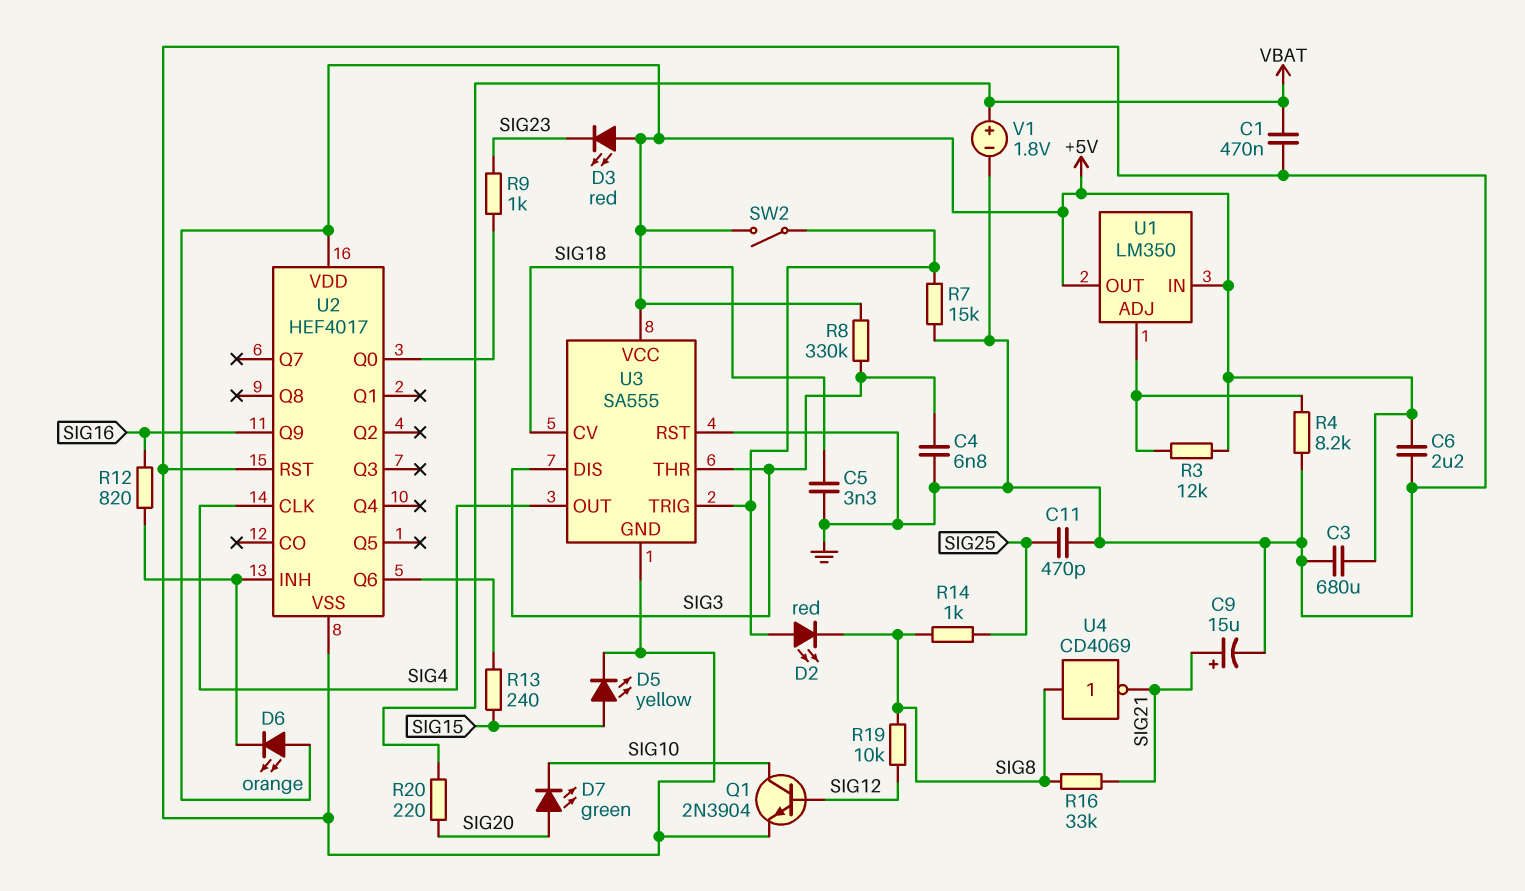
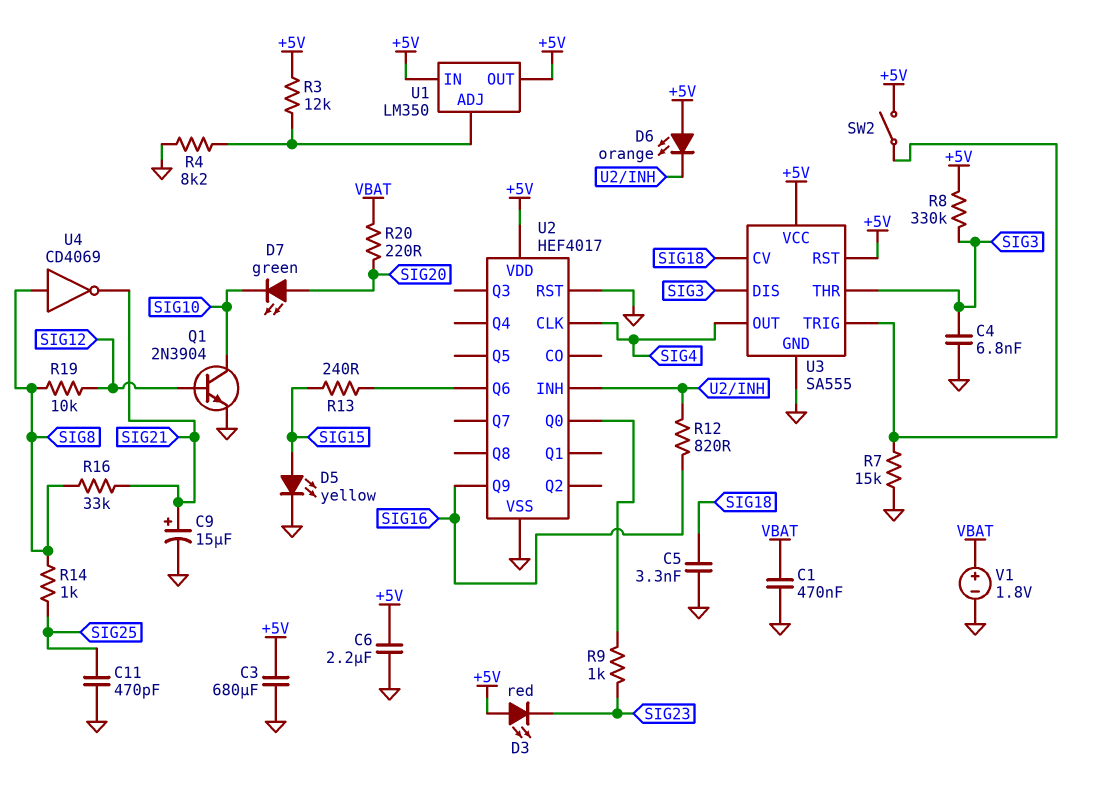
D2: LED red (A U3/TRIG, K SIG8) -> none
U3 pin RST: GND -> +5V

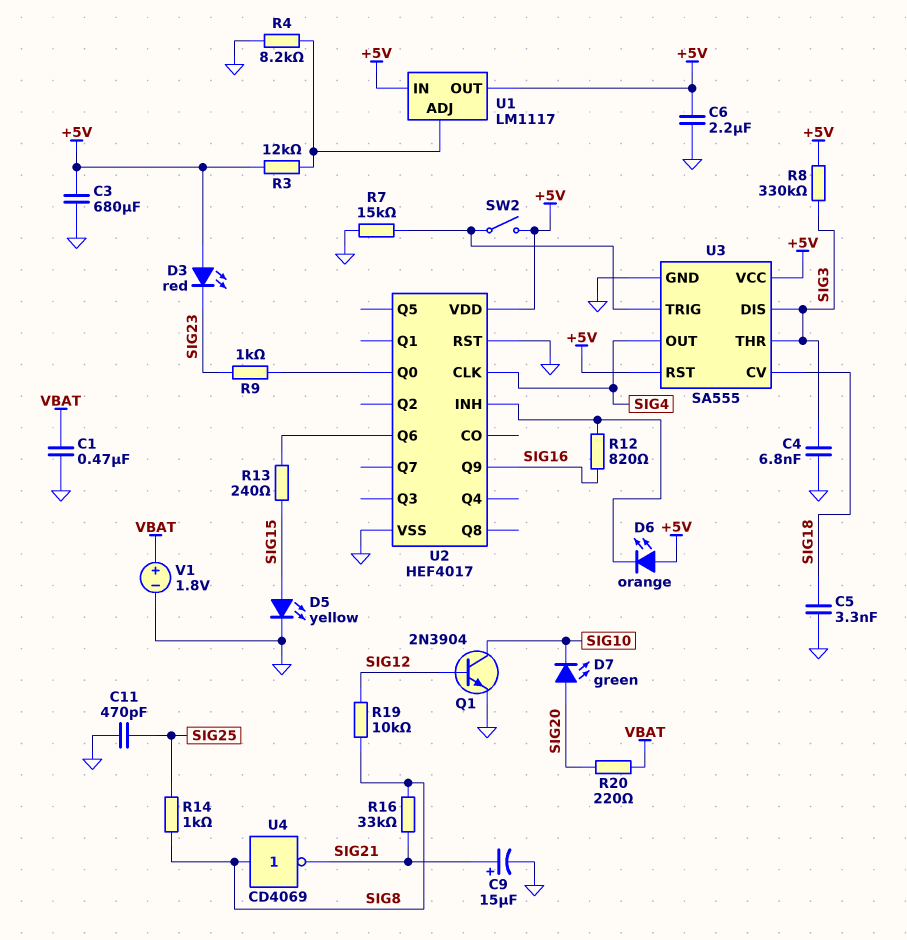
U1: LM350 -> LM1117

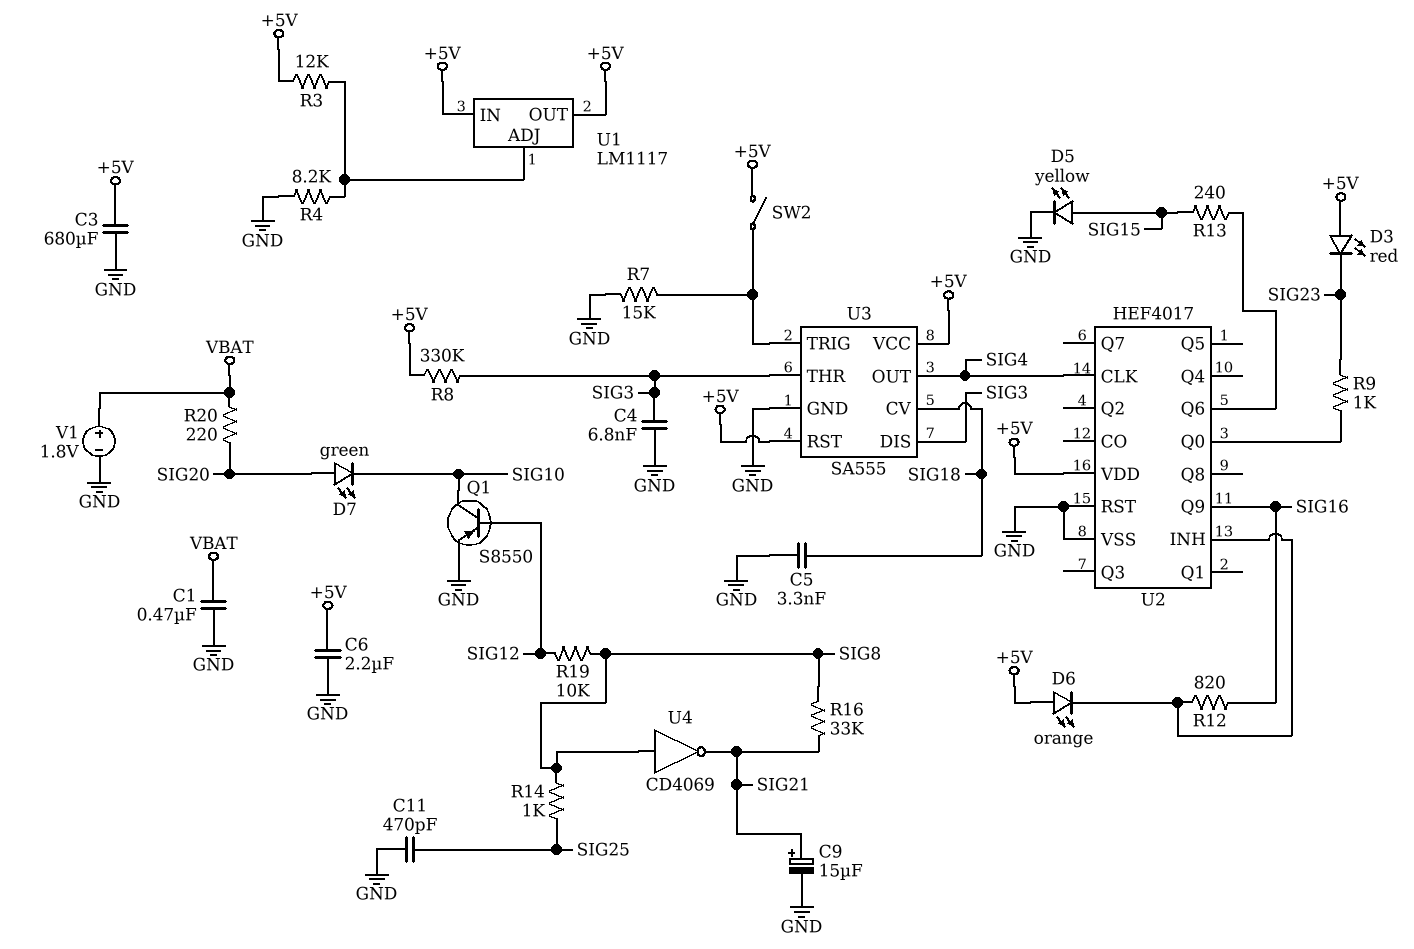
Q1: NPN 2N3904 (B SIG12, C SIG10, E GND) -> PNP S8550 (B SIG12, C SIG10, E GND)

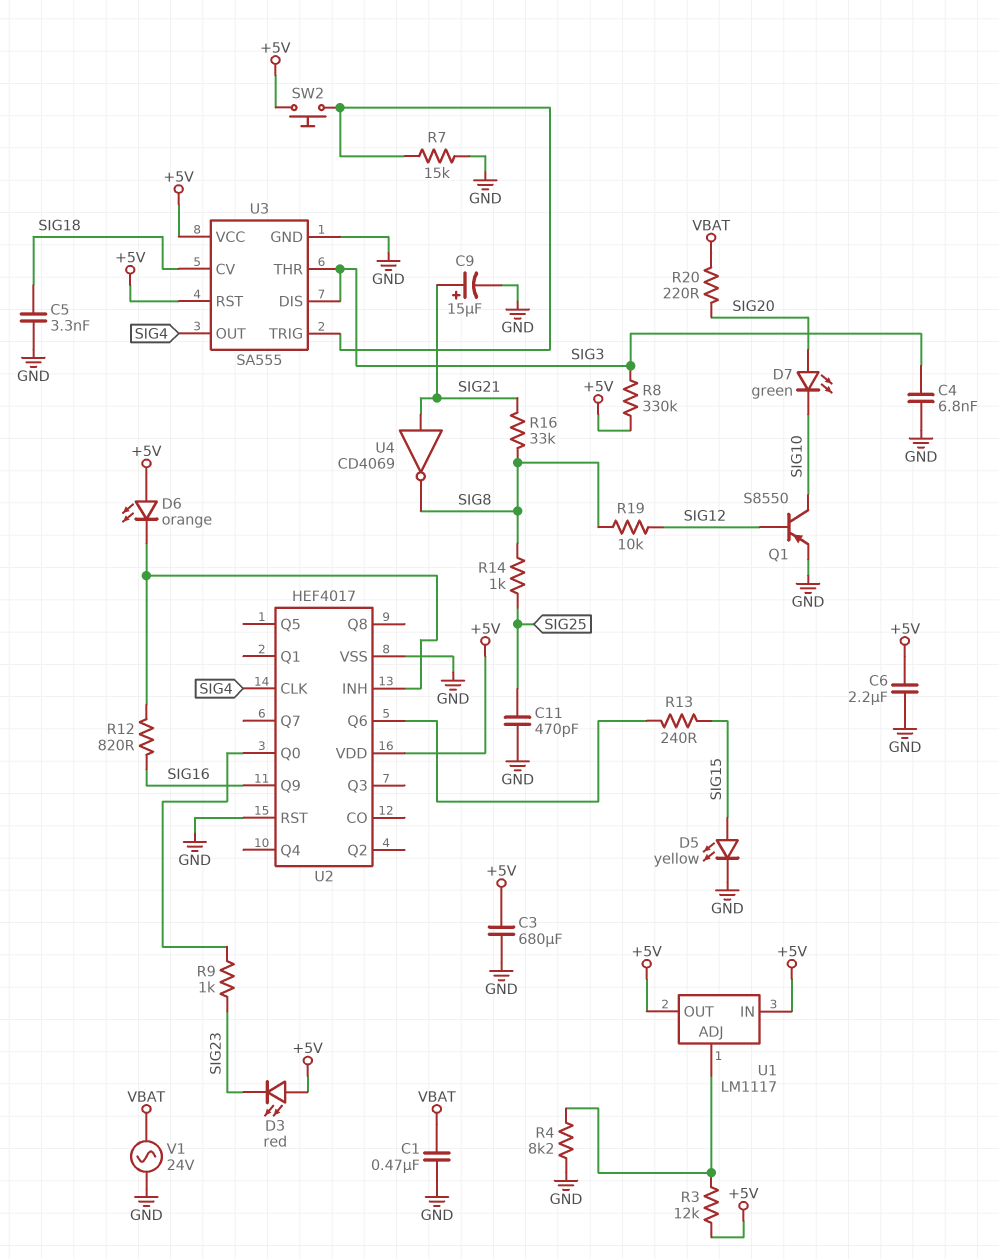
SW2: switch (+5V, U3/TRIG) -> button (+5V, U3/TRIG)
U4: NOT CD4069 (in SIG8, out SIG21) -> NOT CD4069 (in SIG21, out SIG8)
V1: 1.8V (plus VBAT, minus GND) -> AC 24V (GND, VBAT)

